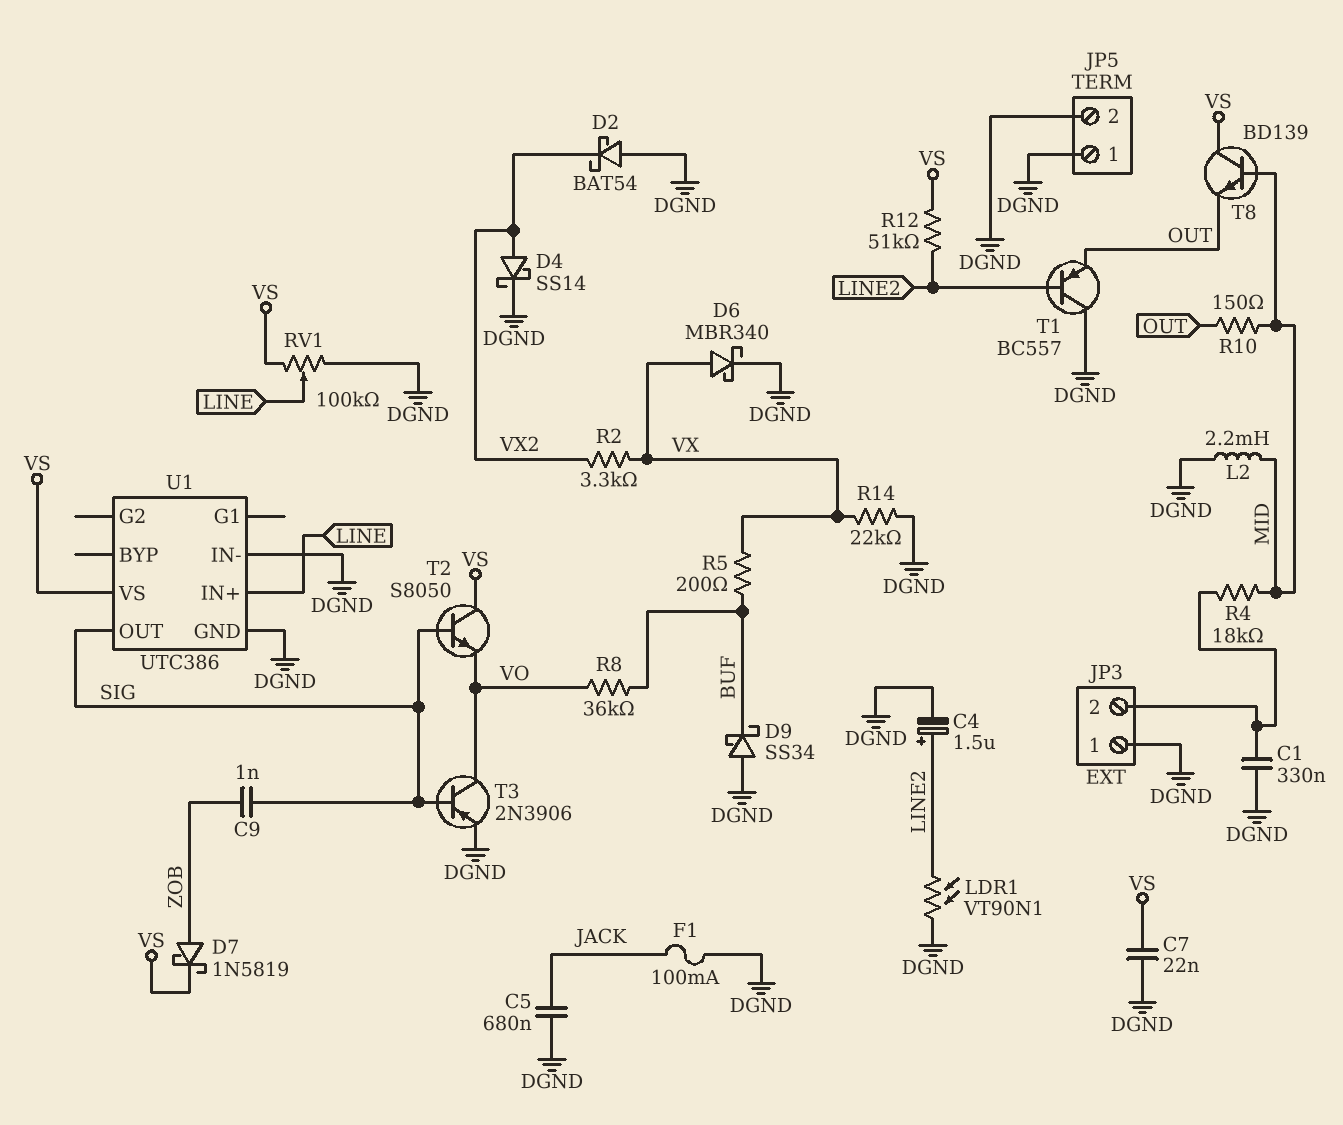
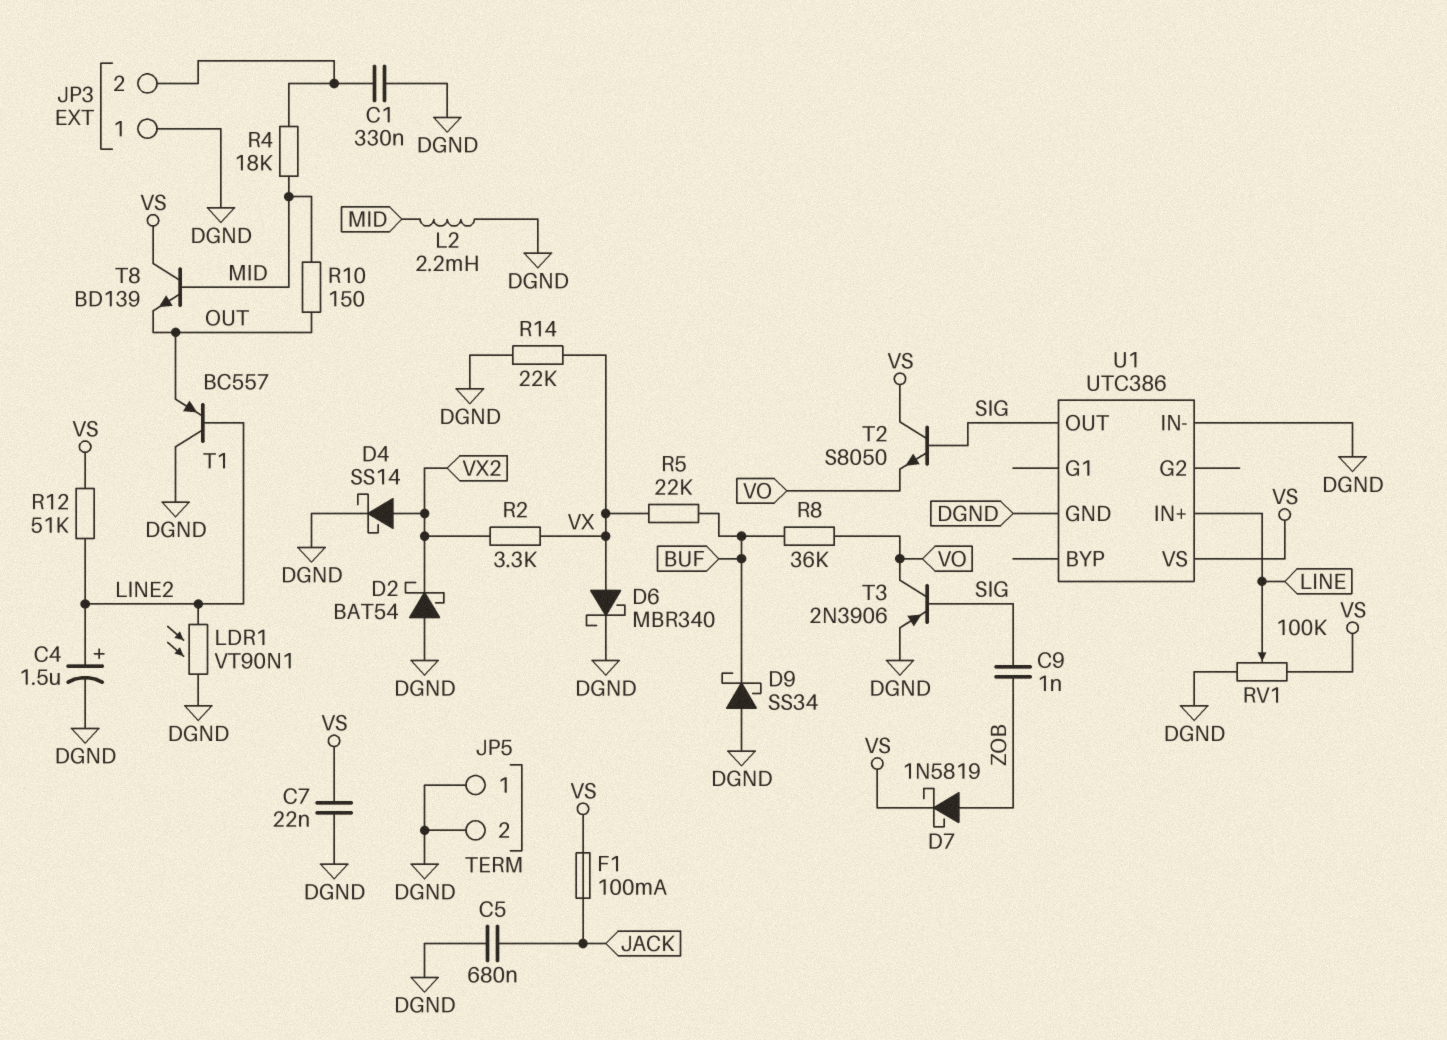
F1: 100mA (DGND, JACK) -> 100mA (JACK, VS)
R5: 200 (BUF, VX) -> 22k (BUF, VX)

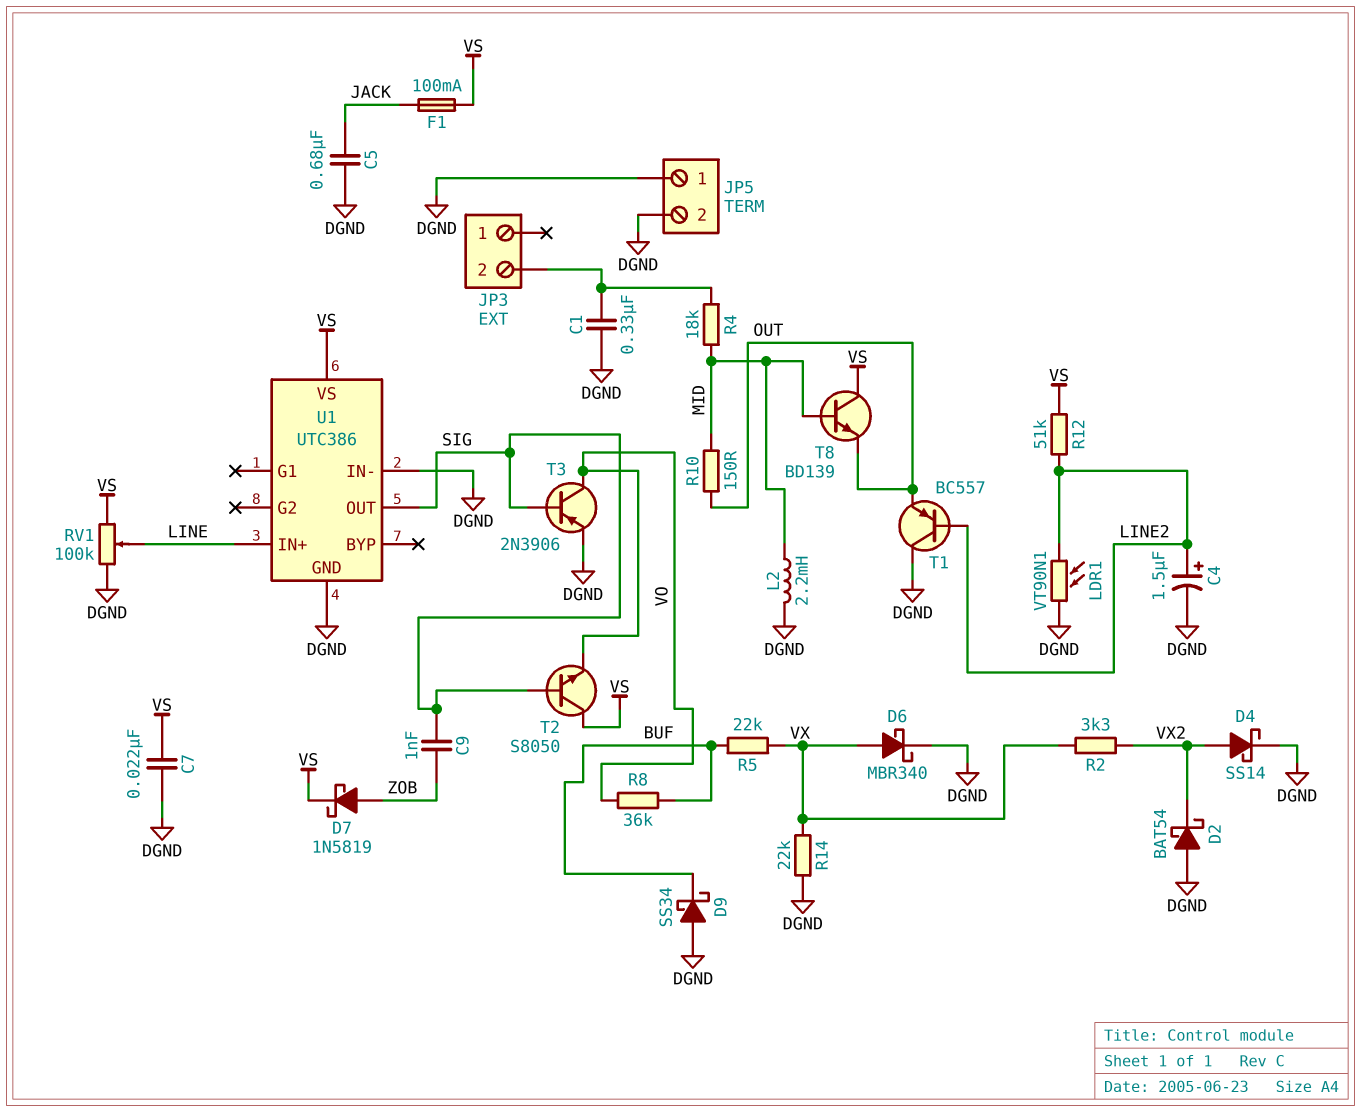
JP3 pin 1: DGND -> none

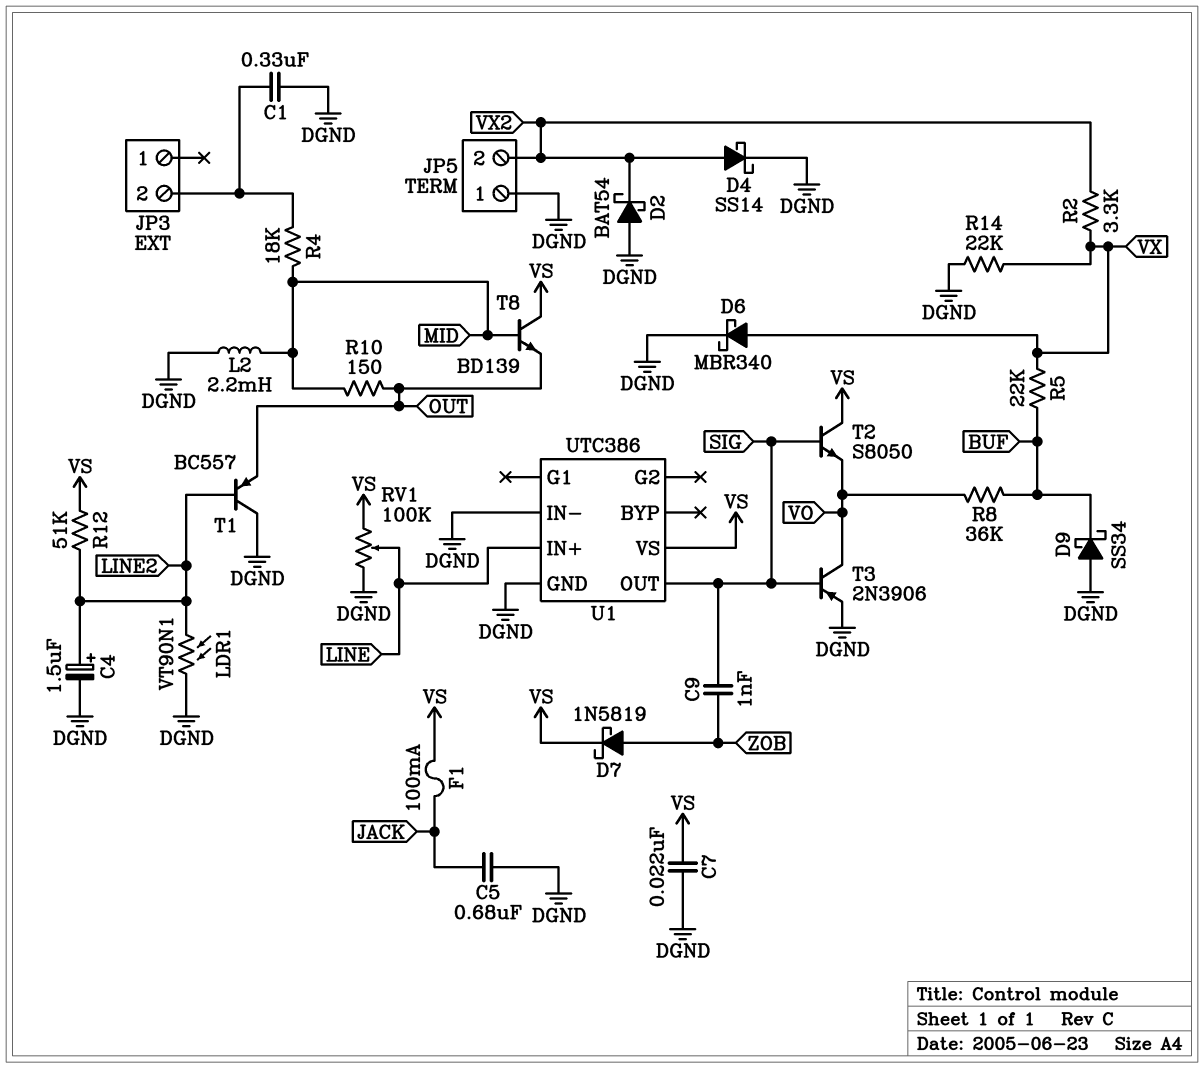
JP5 pin 2: DGND -> VX2

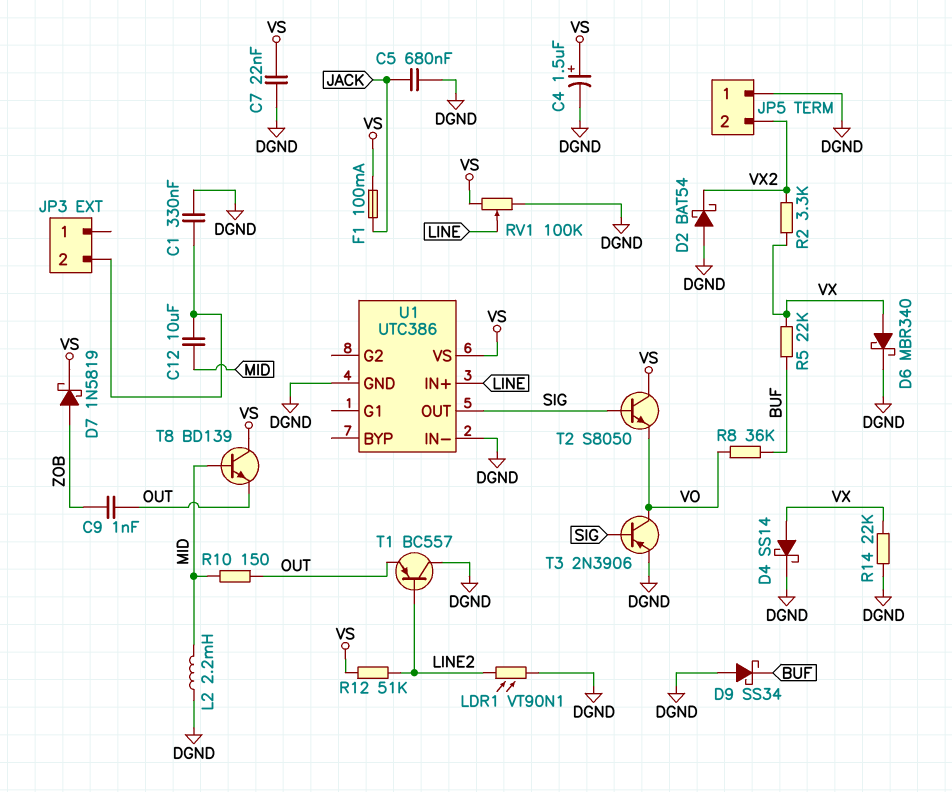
C4: 1.5uF (plus LINE2, minus DGND) -> 1.5uF (plus VS, minus DGND)
C9: 1nF (SIG, ZOB) -> 1nF (OUT, ZOB)
C12: none -> 10uF (JP3/2, MID)
D4: schottky SS14 (A VX2, K DGND) -> schottky SS14 (A VX, K DGND)
R4: 18k (JP3/2, MID) -> none

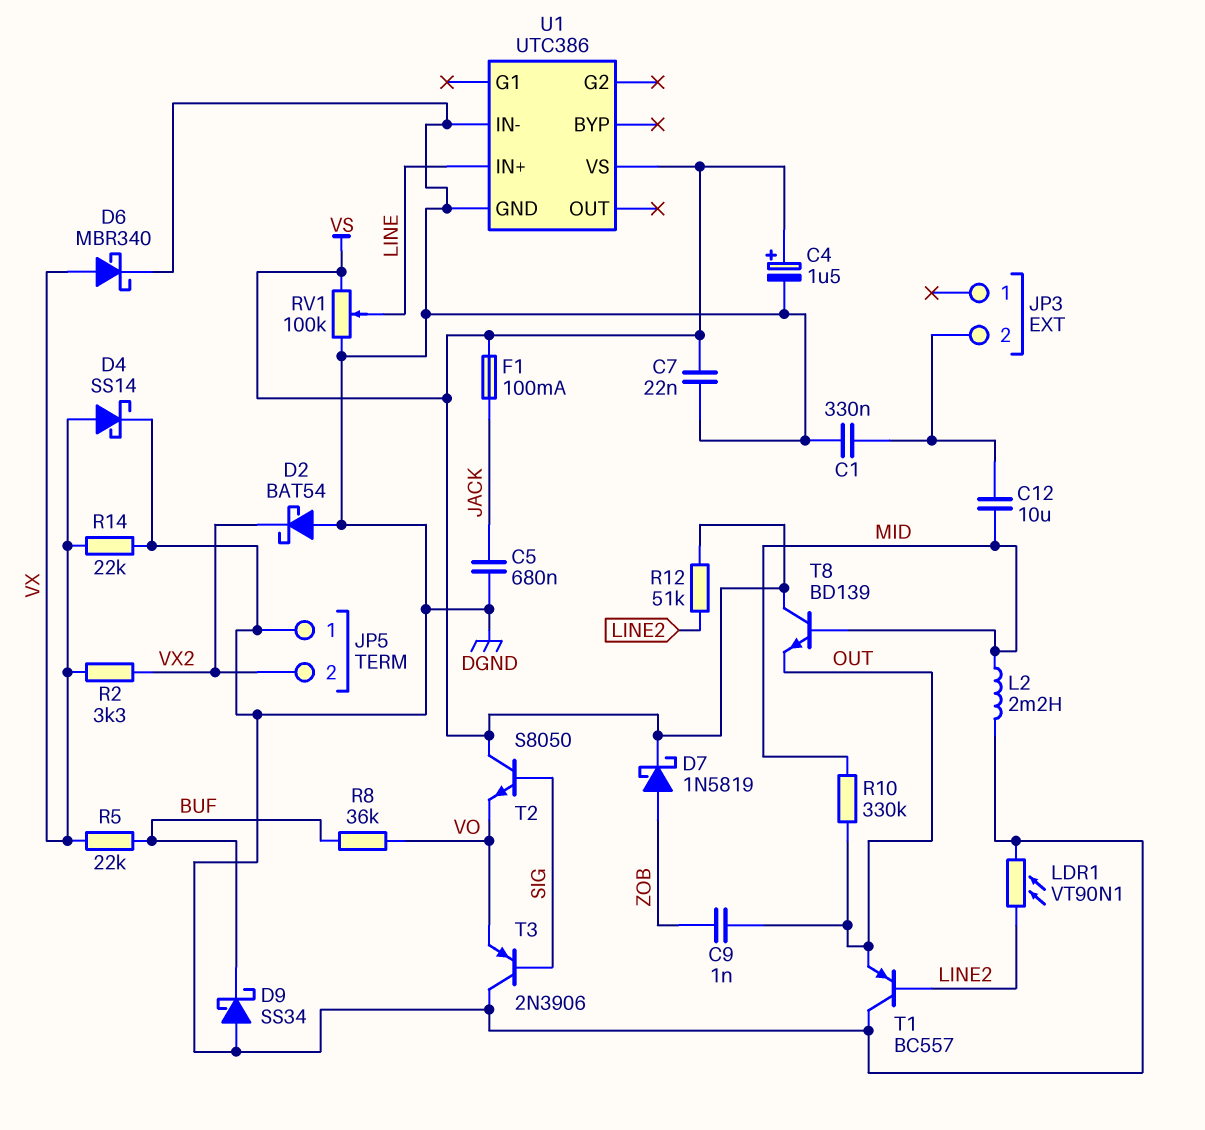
R10: 150 (MID, OUT) -> 330k (MID, OUT)
T3: PNP 2N3906 (B SIG, C VO, E DGND) -> PNP 2N3906 (B SIG, C DGND, E VO)
U1 pin OUT: SIG -> none

